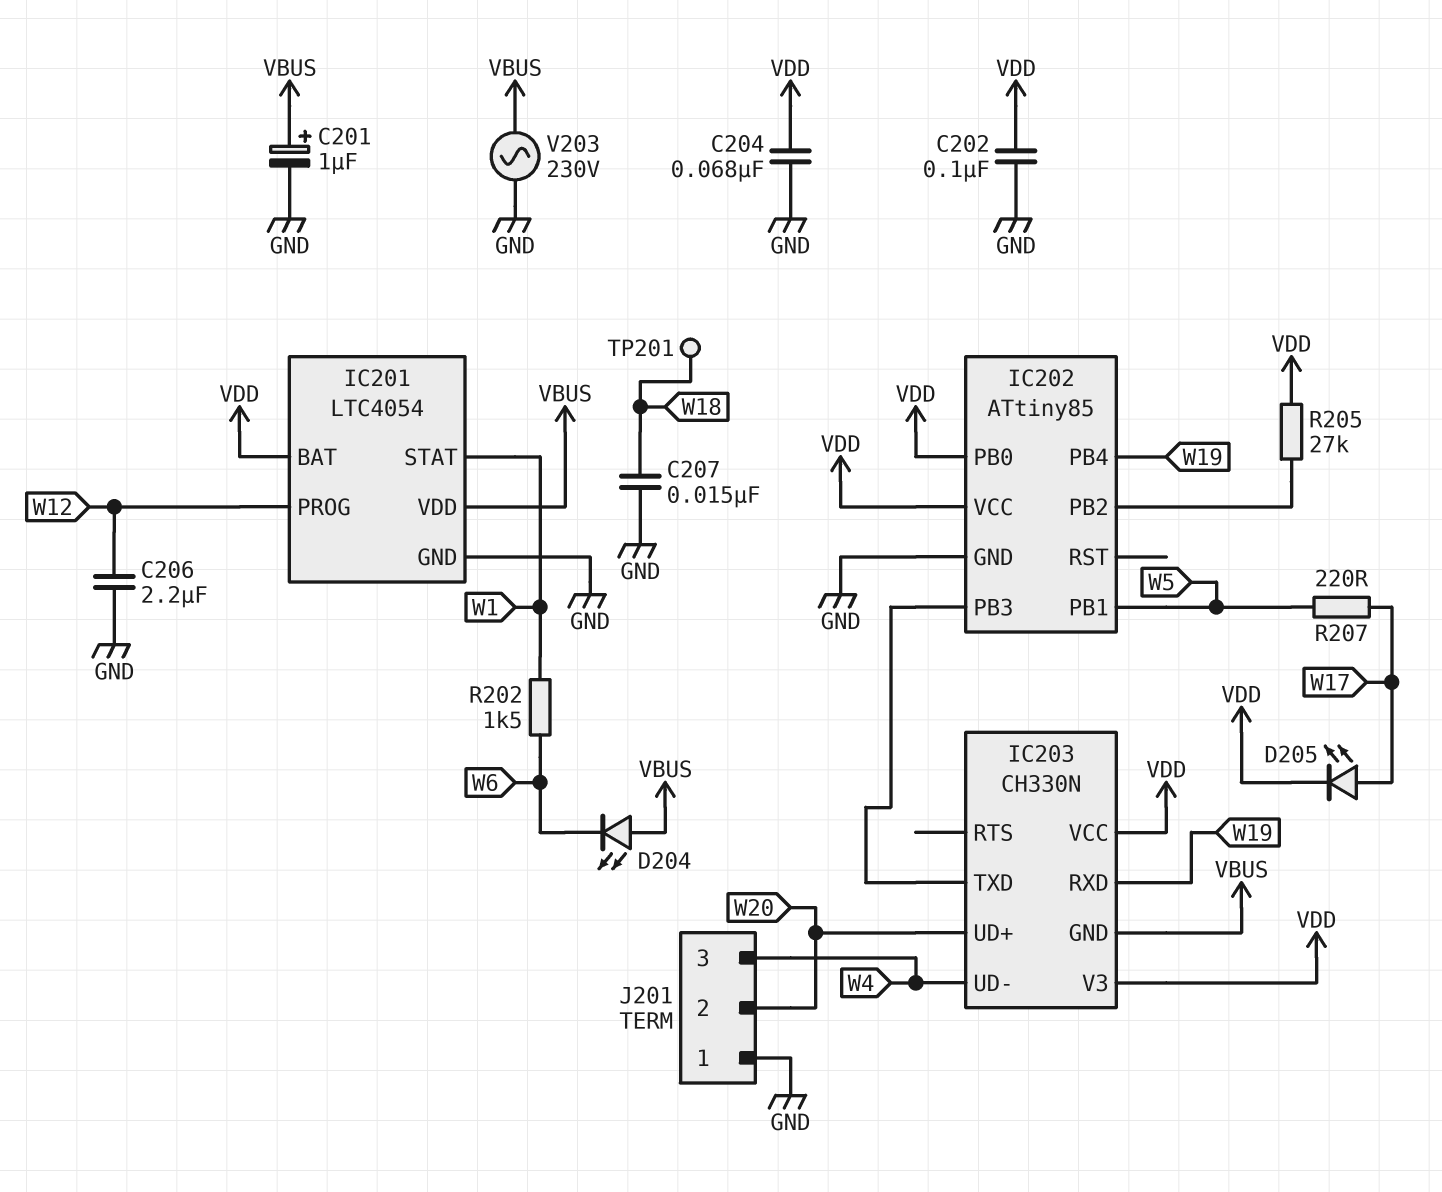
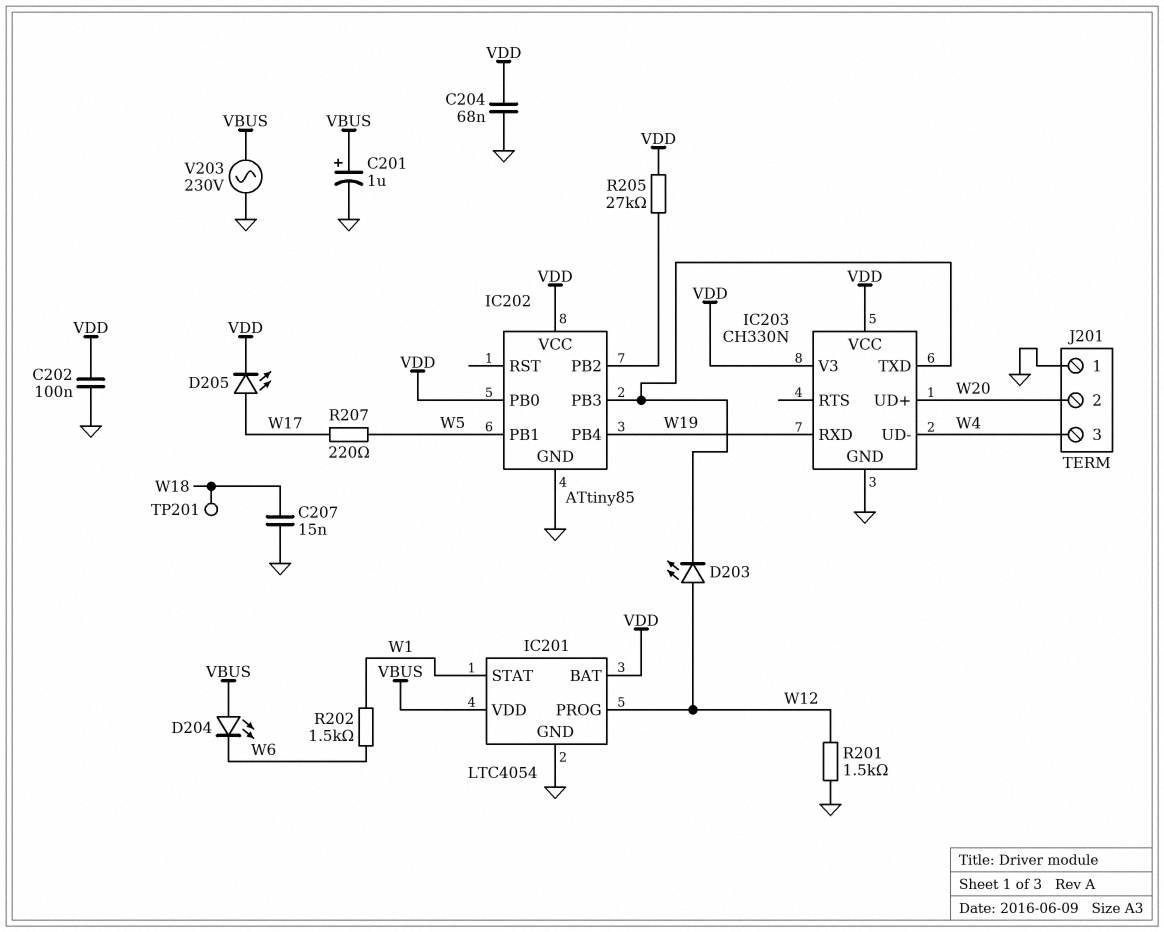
C206: 2.2uF (GND, W12) -> none
D203: none -> LED (A W12, K IC202/PB3)
IC203 pin GND: VBUS -> GND
R201: none -> 1.5k (GND, W12)

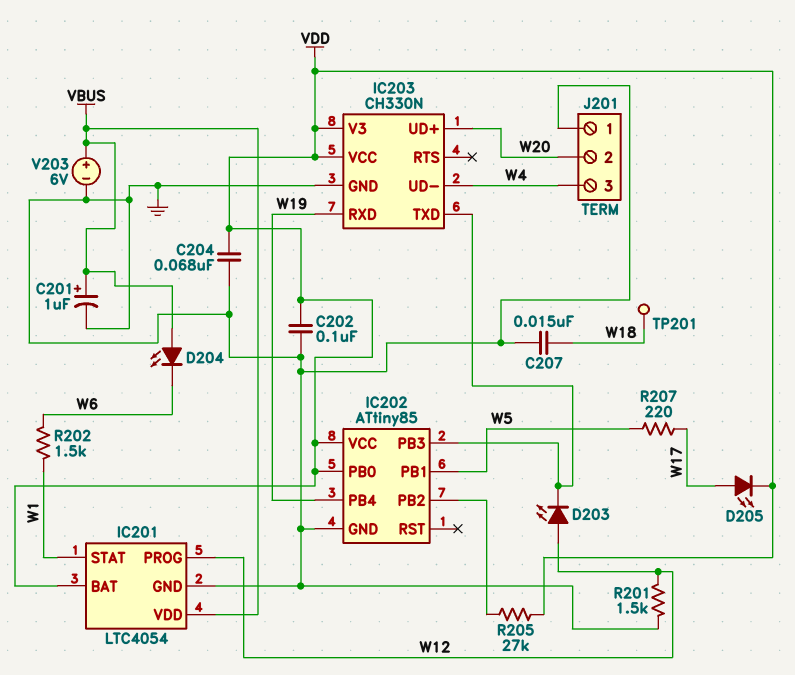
V203: AC 230V (GND, VBUS) -> 6V (plus VBUS, minus GND)

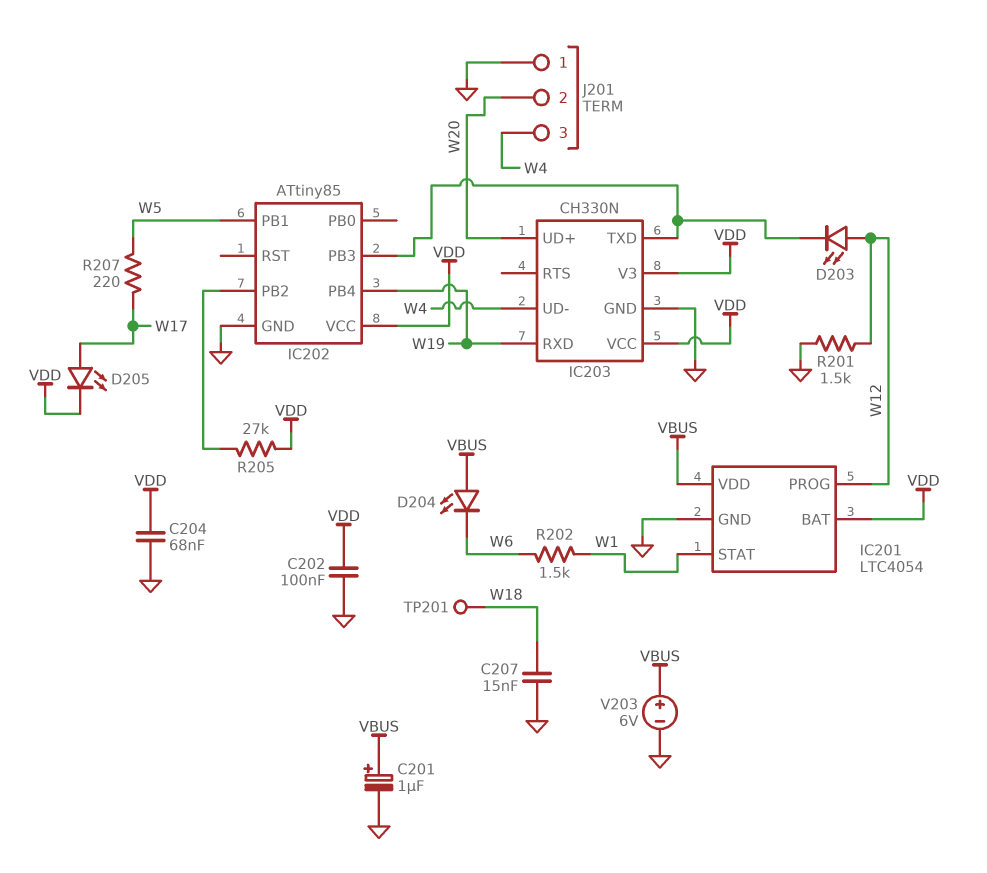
IC202 pin PB0: VDD -> none

